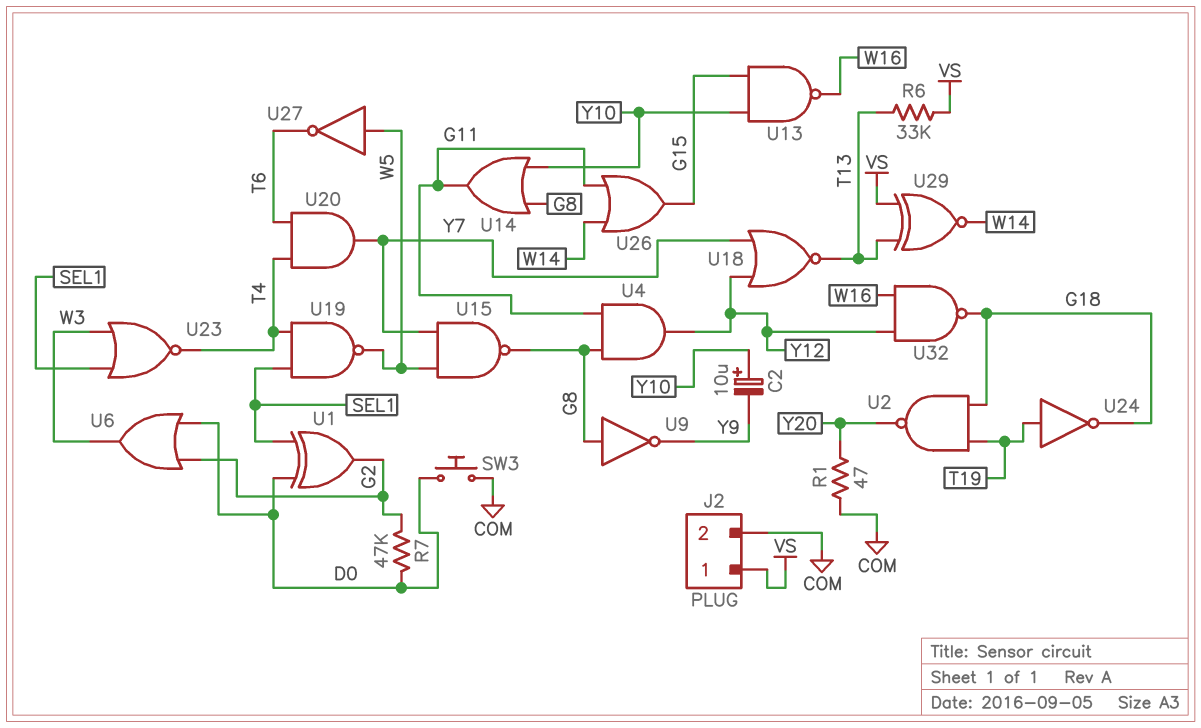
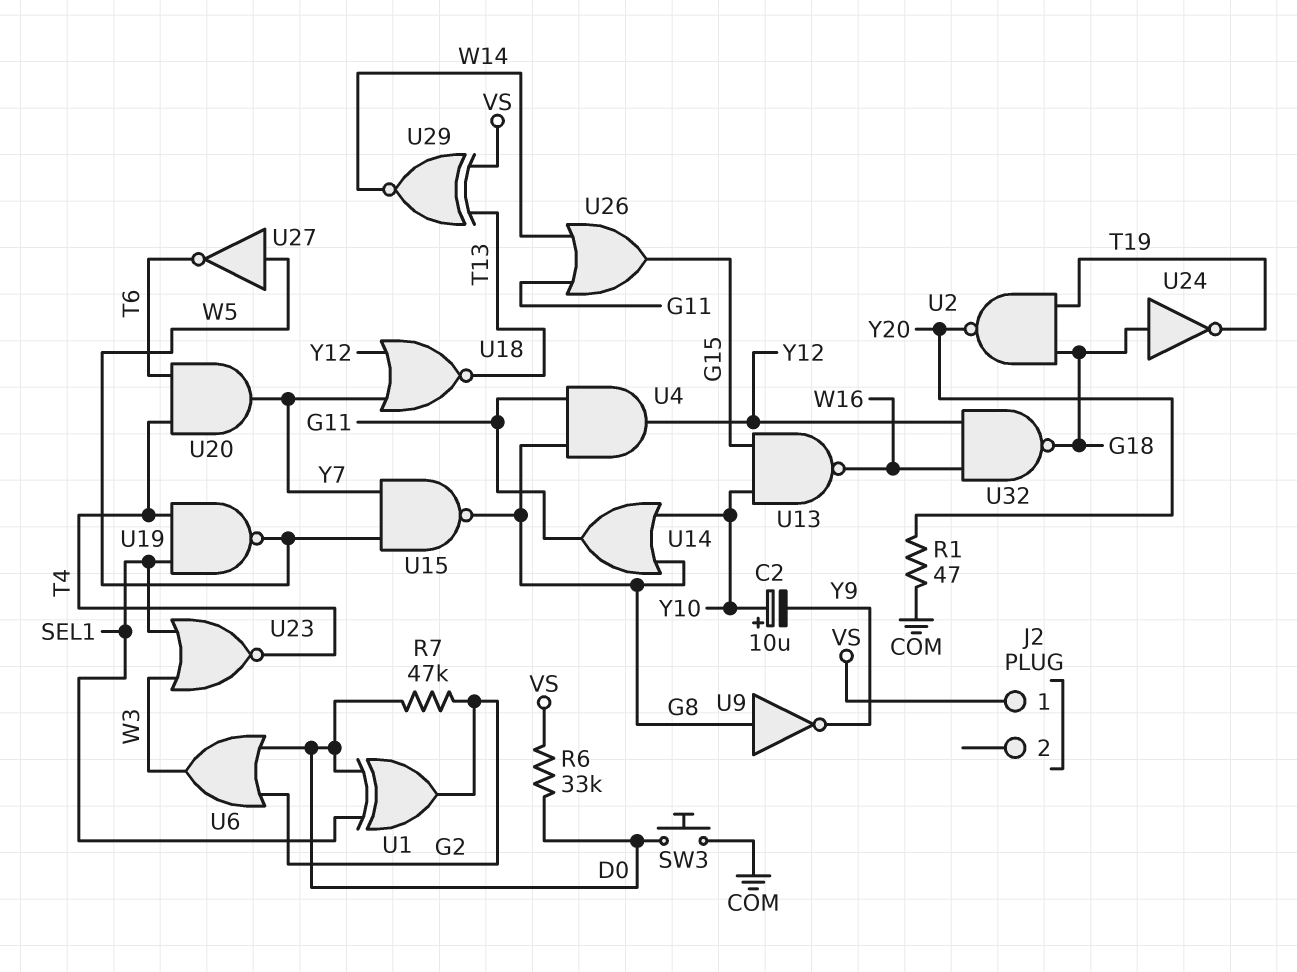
J2 pin 2: COM -> none
R6: 33k (T13, VS) -> 33k (D0, VS)
U24: NOT (in T19, out G18) -> NOT (in G18, out T19)

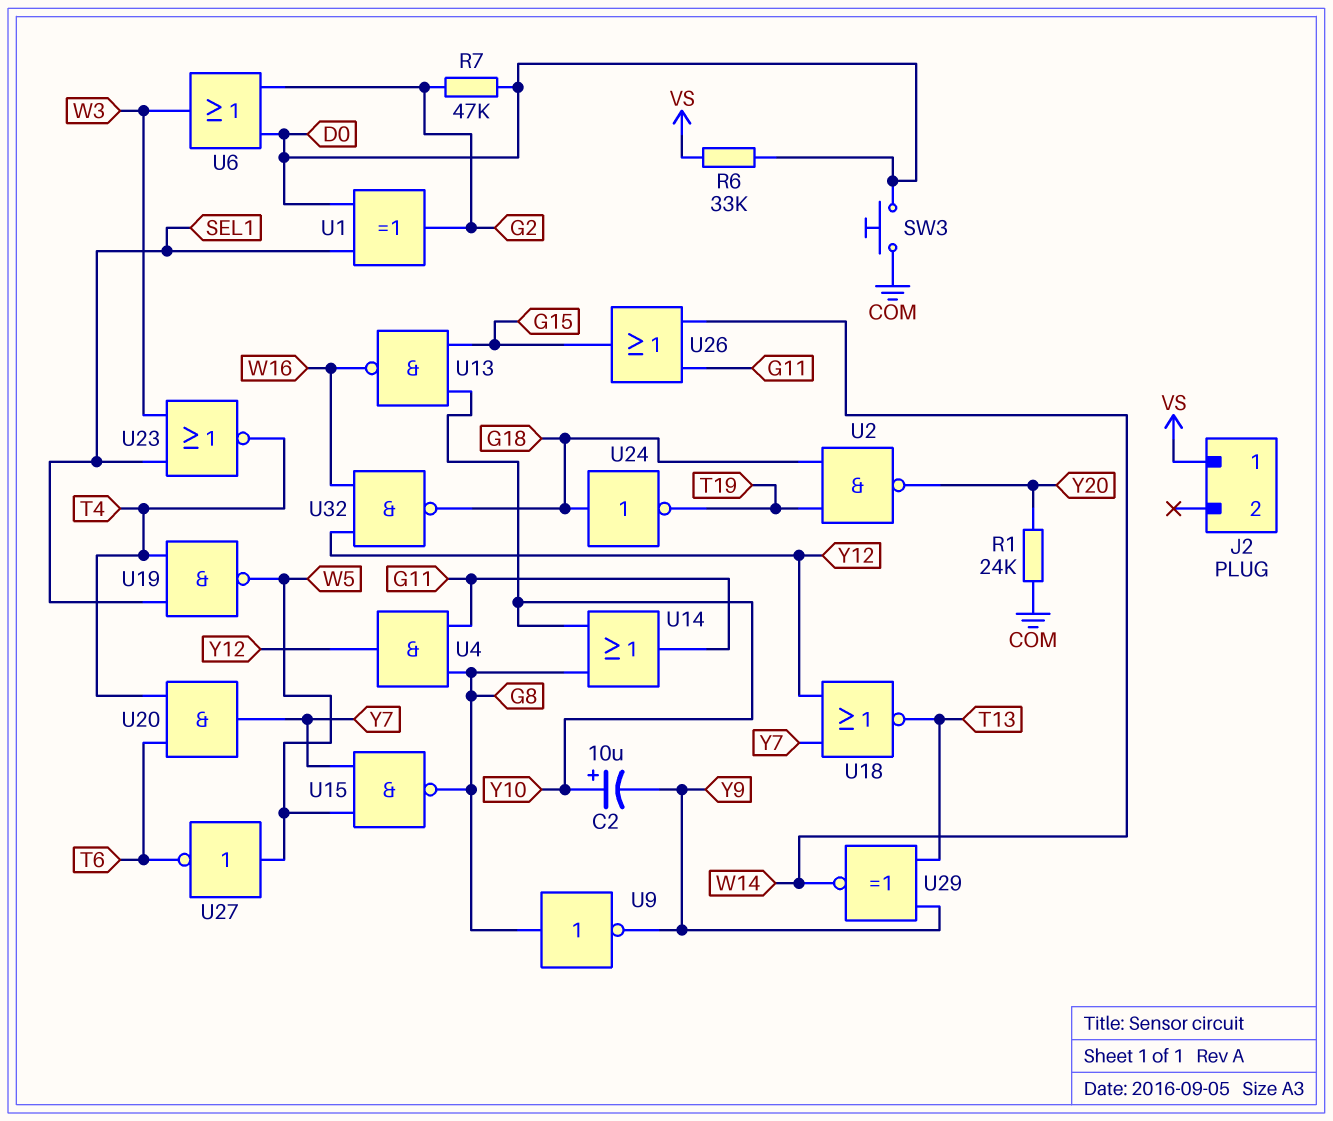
R1: 47 (COM, Y20) -> 24k (COM, Y20)
U29: XNOR (in T13, in VS, out W14) -> XNOR (in T13, in Y9, out W14)

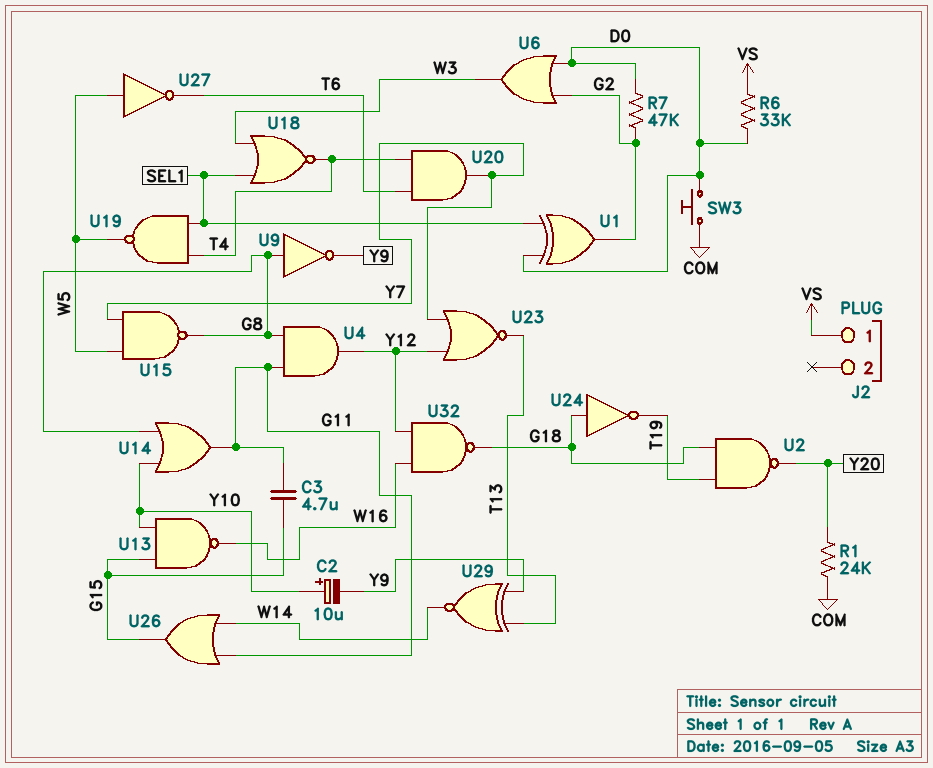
C3: none -> 4.7uF (G11, G15)
U18: NOR (in Y7, in Y12, out T13) -> NOR (in SEL1, in W3, out T4)
U23: NOR (in SEL1, in W3, out T4) -> NOR (in Y7, in Y12, out T13)

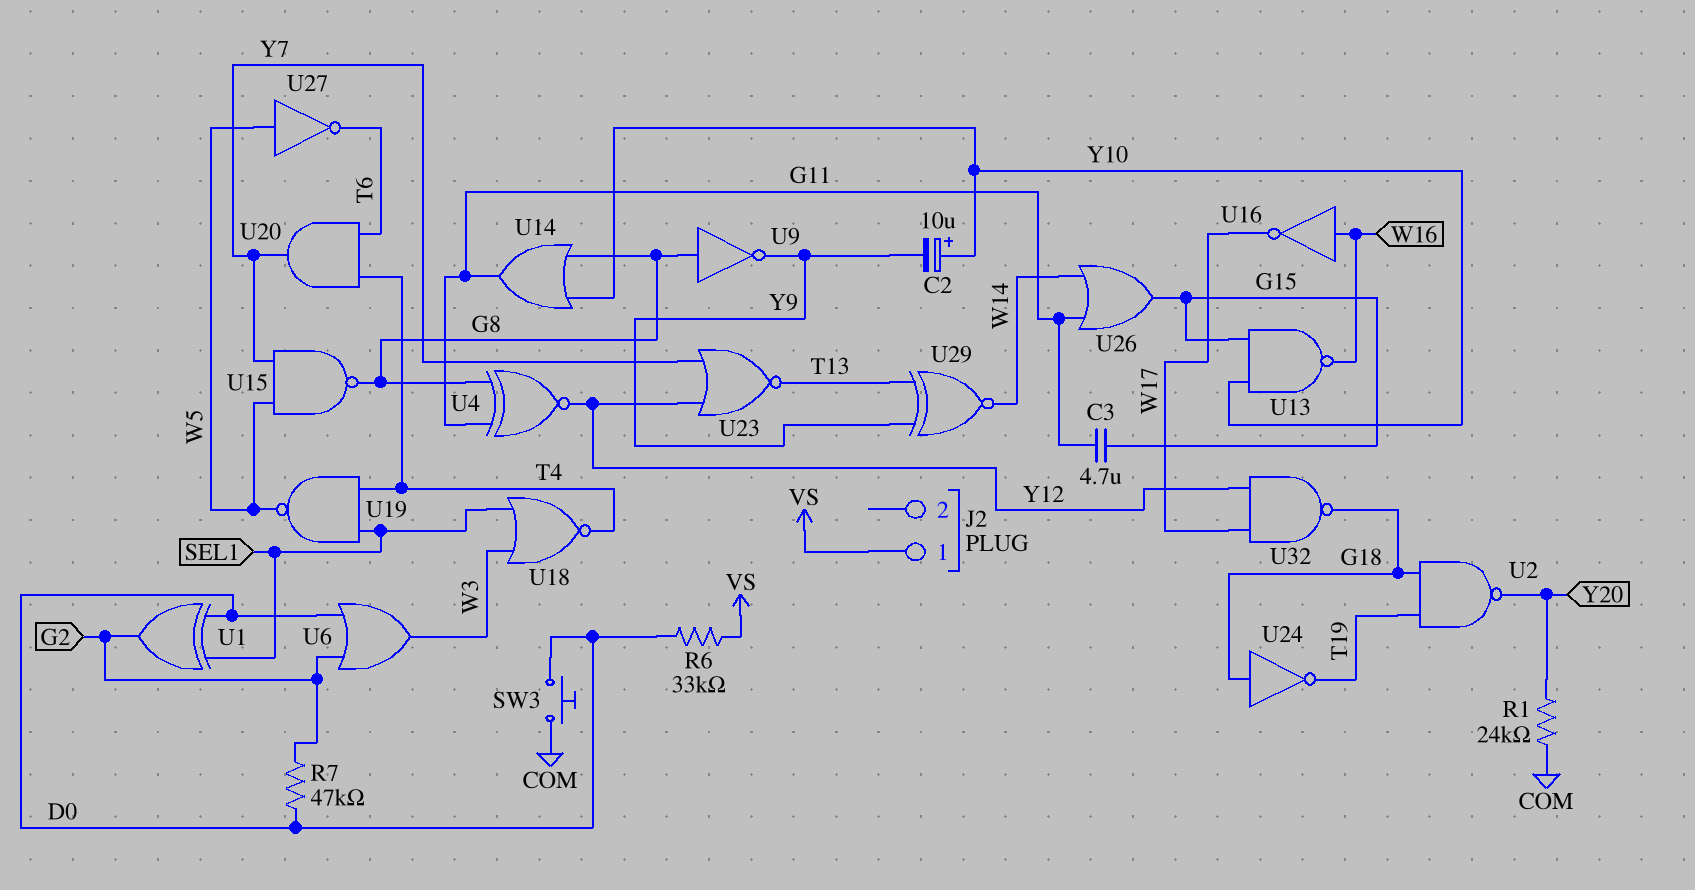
U4: AND (in G8, in G11, out Y12) -> XNOR (in G8, in G11, out Y12)
U16: none -> NOT (in W16, out W17)
U32: NAND (in W16, in Y12, out G18) -> NAND (in W17, in Y12, out G18)

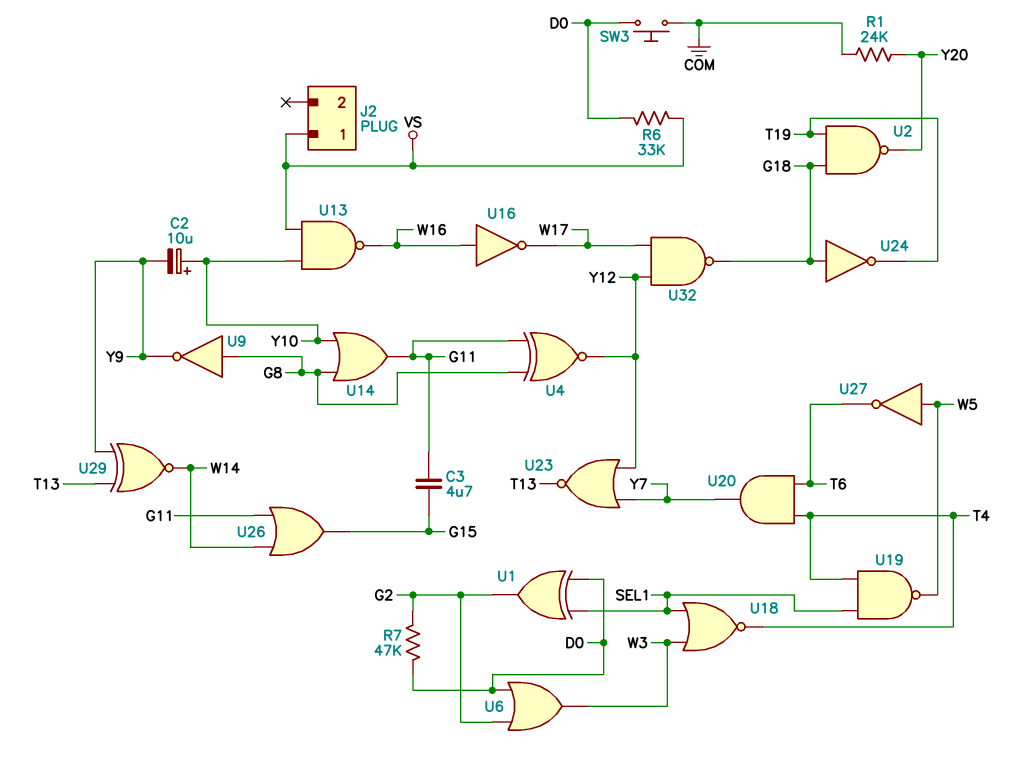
U13: NAND (in G15, in Y10, out W16) -> NAND (in VS, in Y10, out W16)
U15: NAND (in W5, in Y7, out G8) -> none

